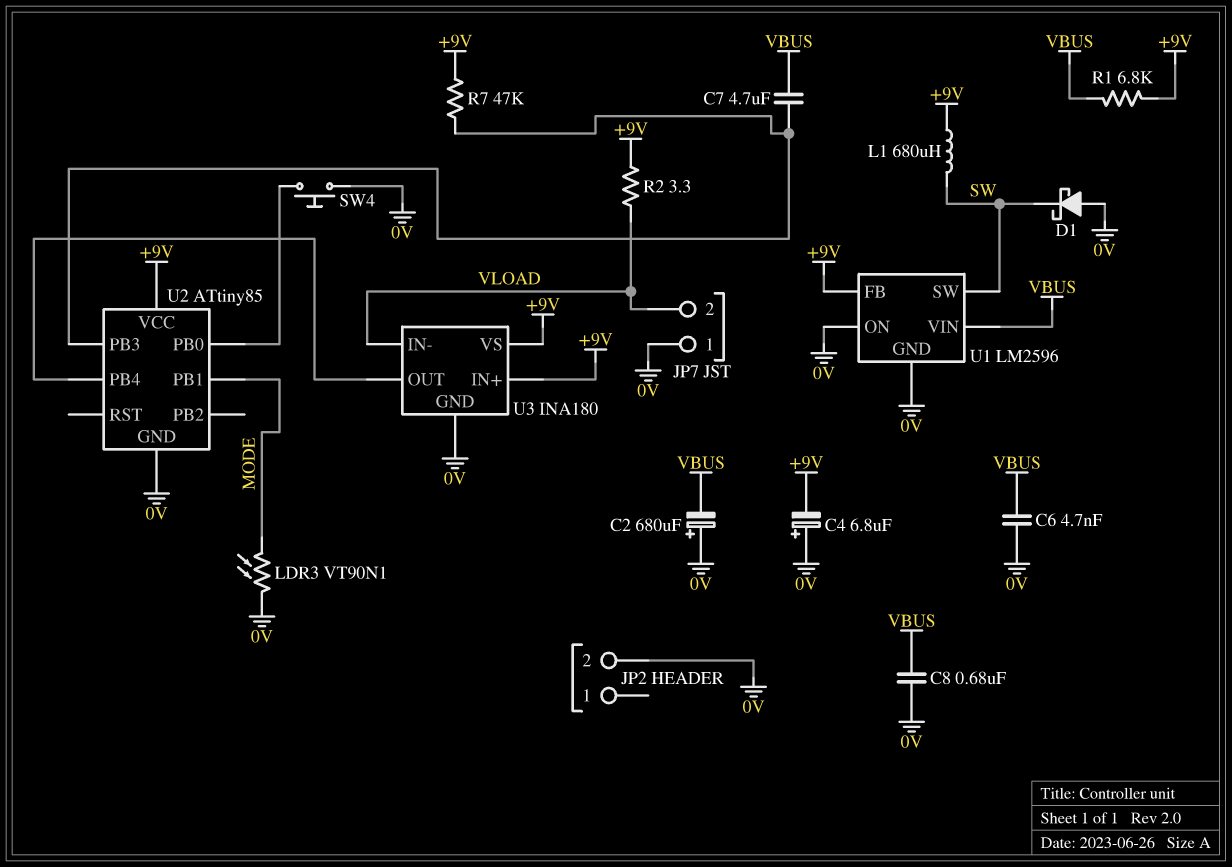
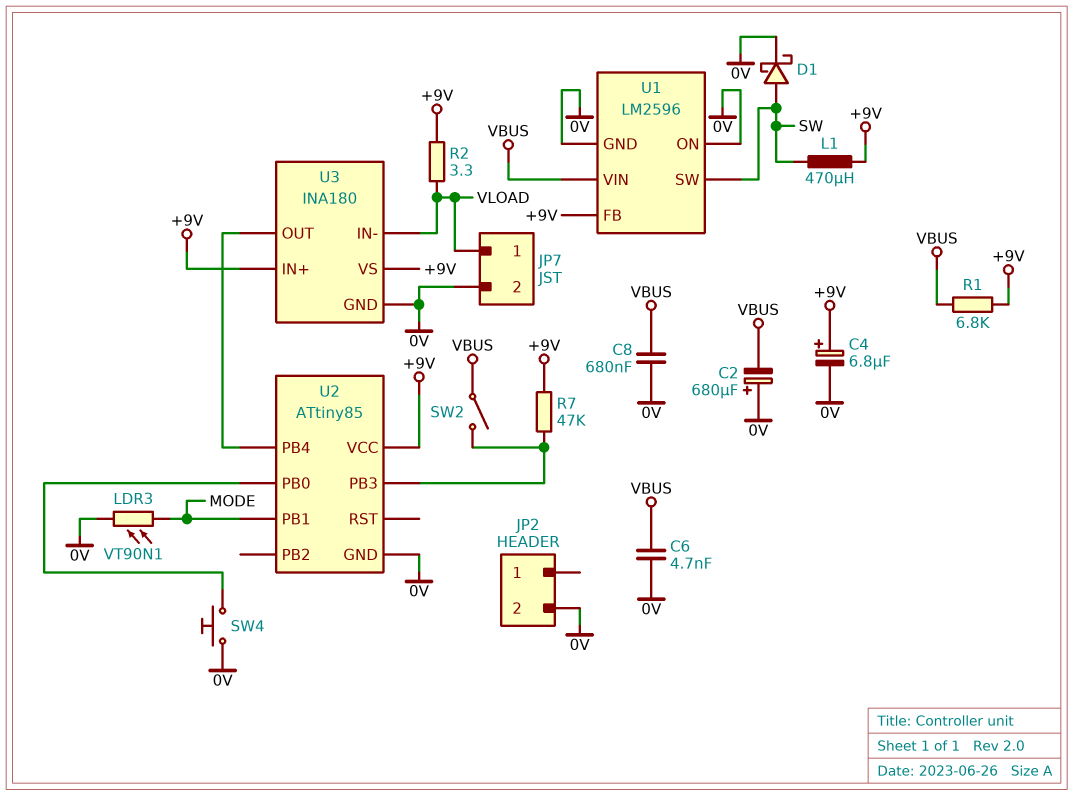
C4: 6.8uF (plus 0V, minus +9V) -> 6.8uF (plus +9V, minus 0V)
C7: 4.7uF (U2/PB3, VBUS) -> none
D1: schottky (A 0V, K SW) -> schottky (A SW, K 0V)
JP7 pin 1: 0V -> VLOAD
JP7 pin 2: VLOAD -> 0V
L1: 680uH (+9V, SW) -> 470uH (+9V, SW)
SW2: none -> switch (U2/PB3, VBUS)

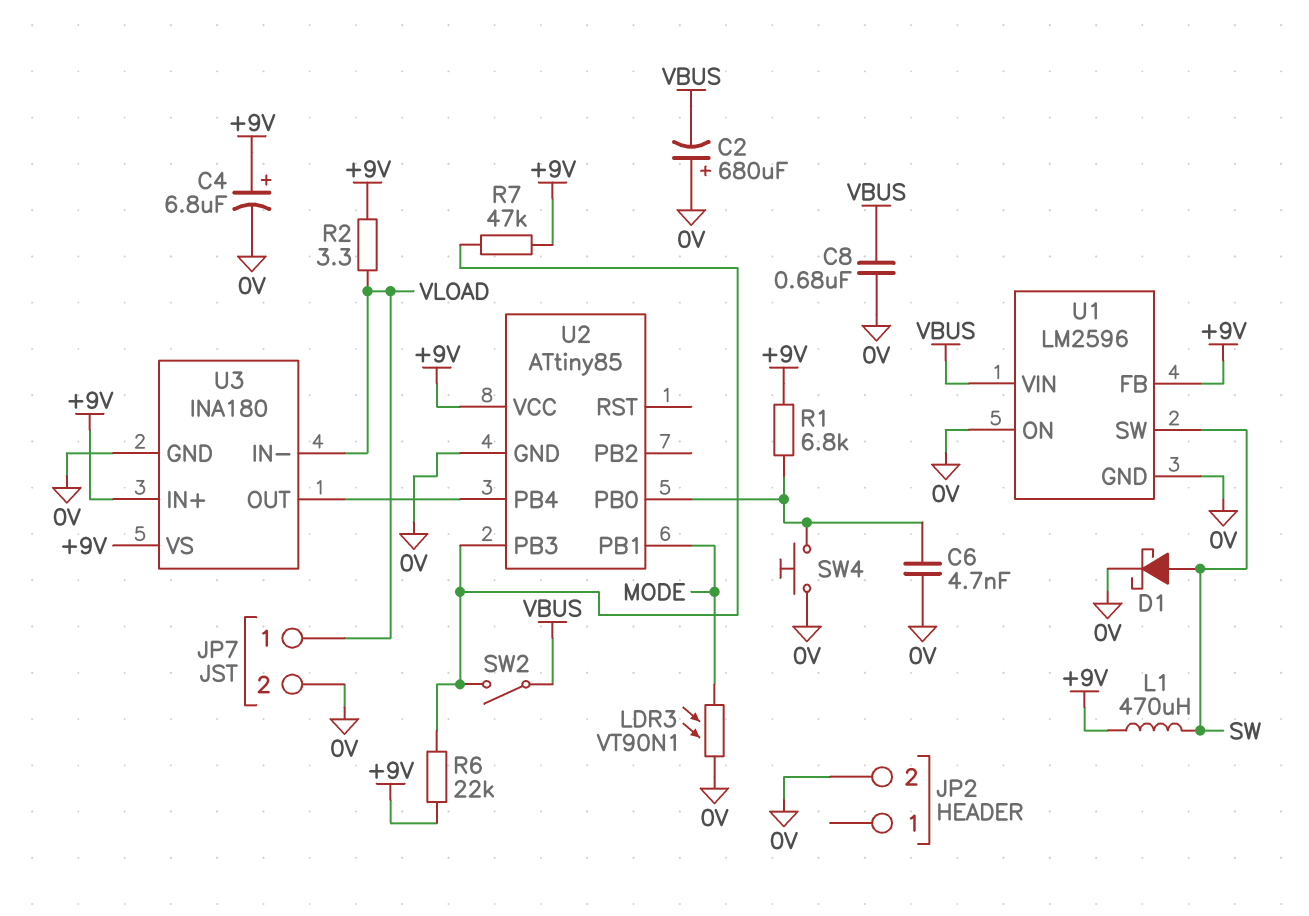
C6: 4.7nF (0V, VBUS) -> 4.7nF (0V, U2/PB0)
R1: 6.8k (+9V, VBUS) -> 6.8k (+9V, U2/PB0)
R6: none -> 22k (+9V, U2/PB3)

